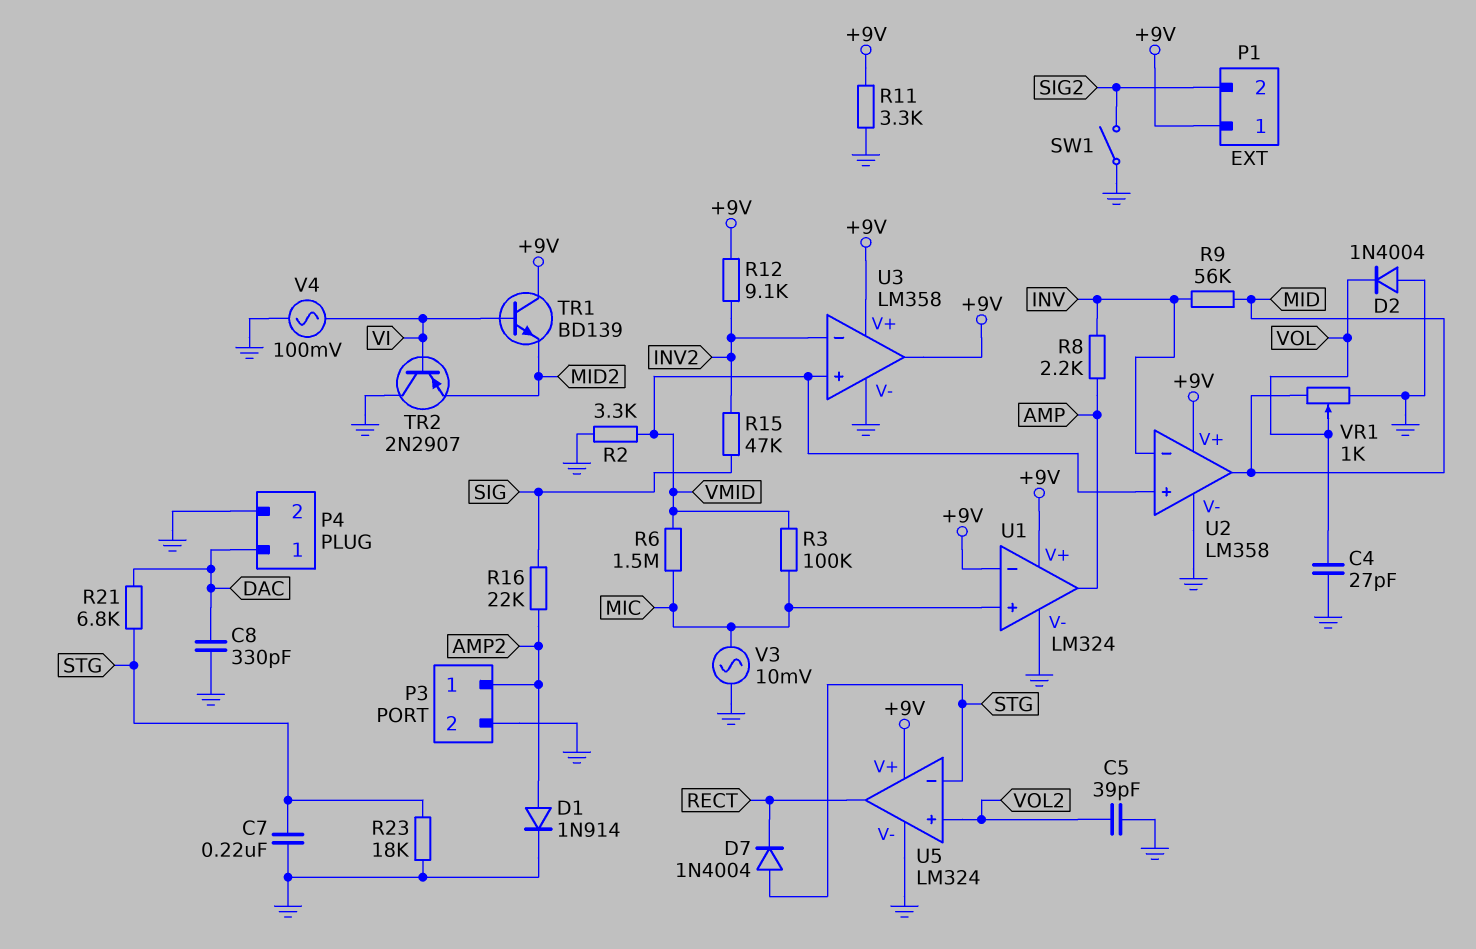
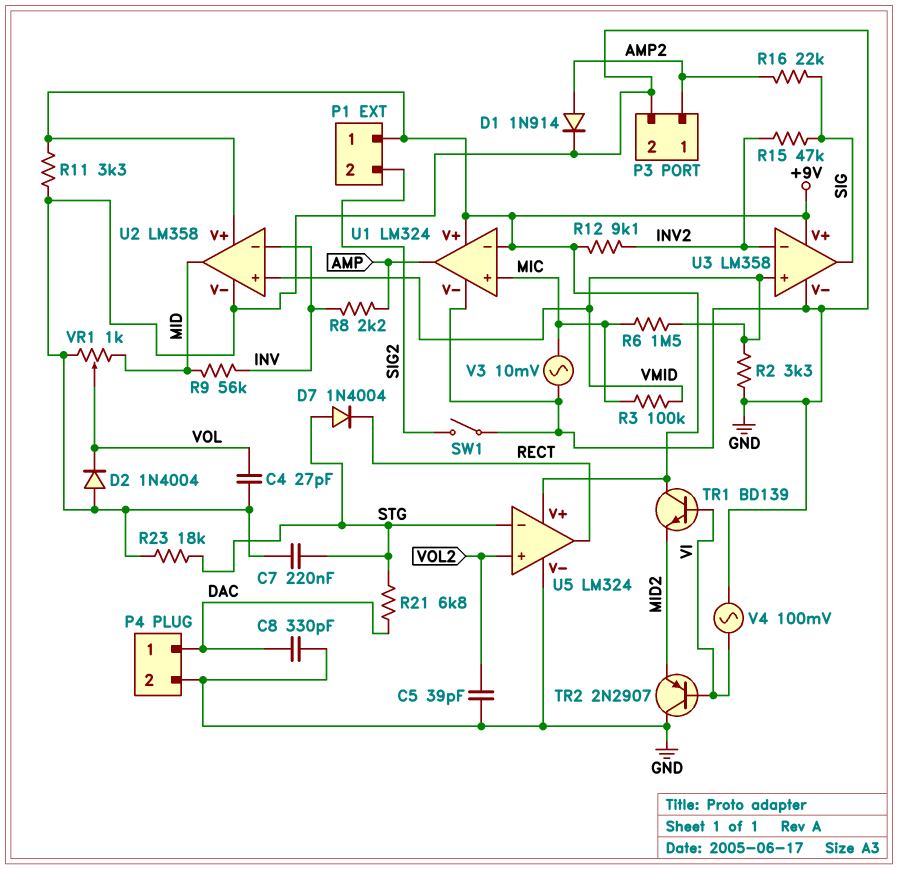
U3 pin out: +9V -> SIG

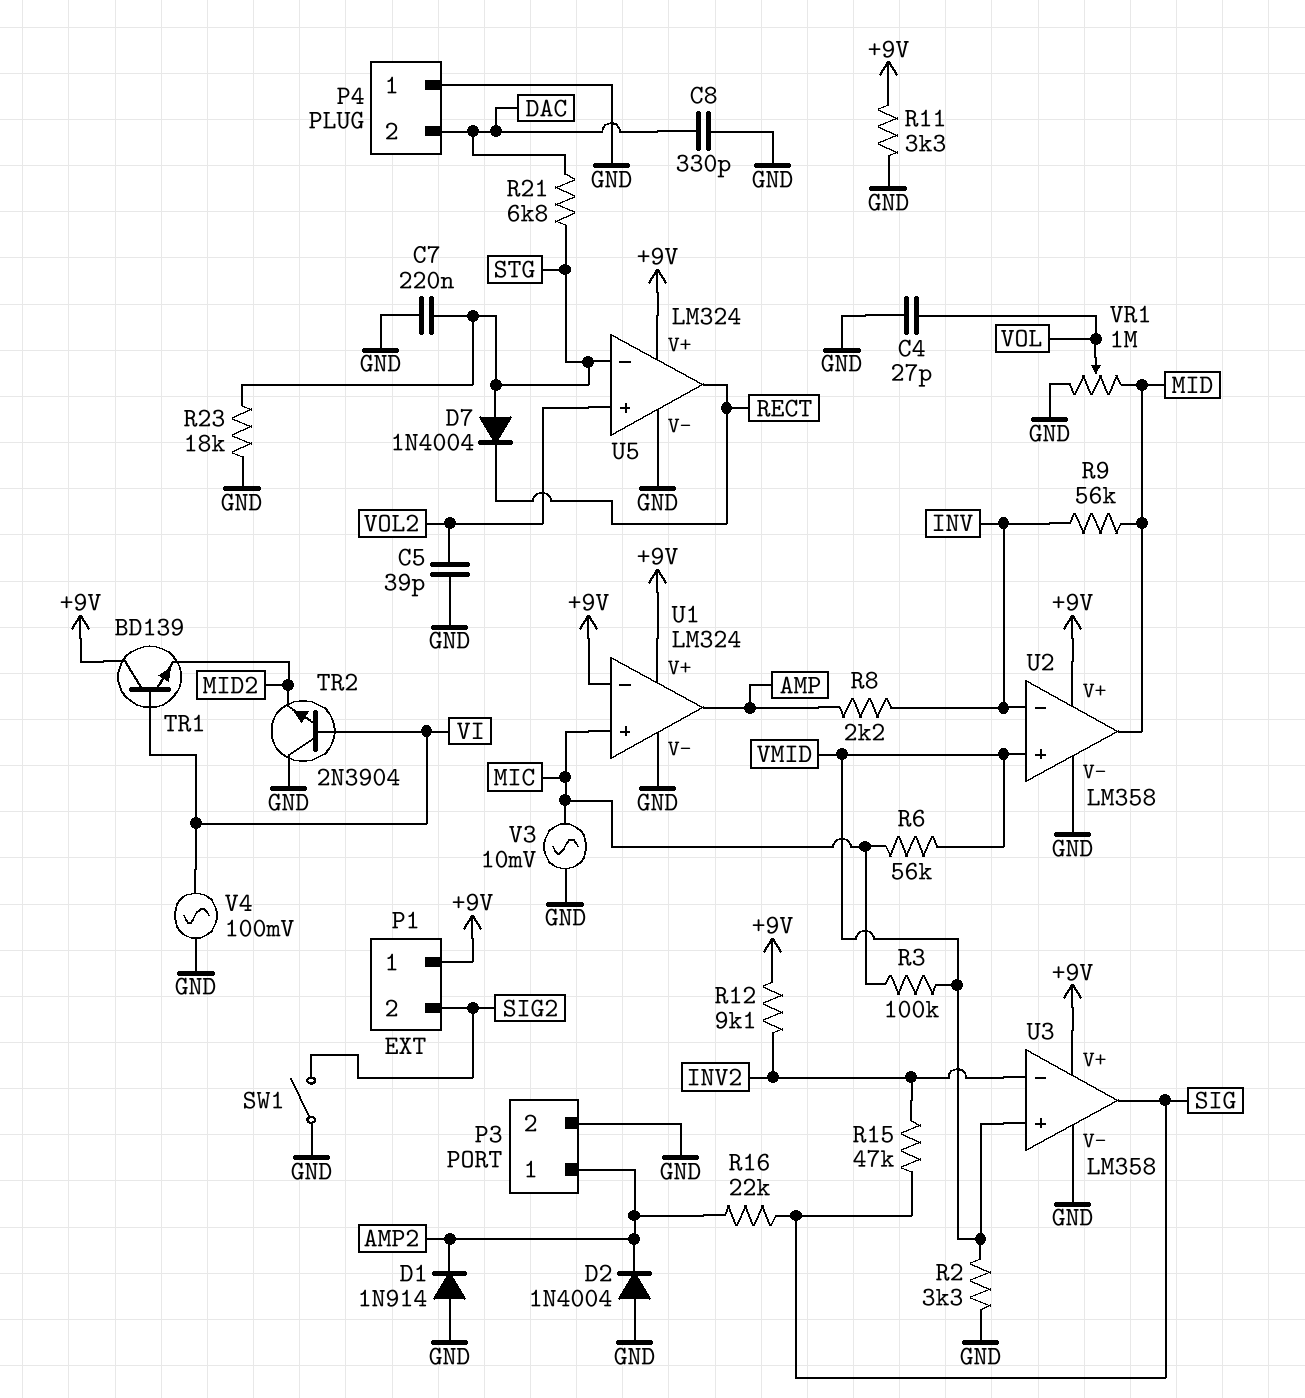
D1: diode 1N914 (A AMP2, K GND) -> diode 1N914 (A GND, K AMP2)
D2: diode 1N4004 (A GND, K VOL) -> diode 1N4004 (A GND, K AMP2)
P4 pin 1: DAC -> GND
P4 pin 2: GND -> DAC
R6: 1.5M (MIC, VMID) -> 56k (MIC, VMID)
TR2: PNP 2N2907 (B VI, C GND, E MID2) -> NPN 2N3904 (B VI, C GND, E MID2)
VR1: 1k (GND, MID, wiper VOL) -> 1M (GND, MID, wiper VOL)

